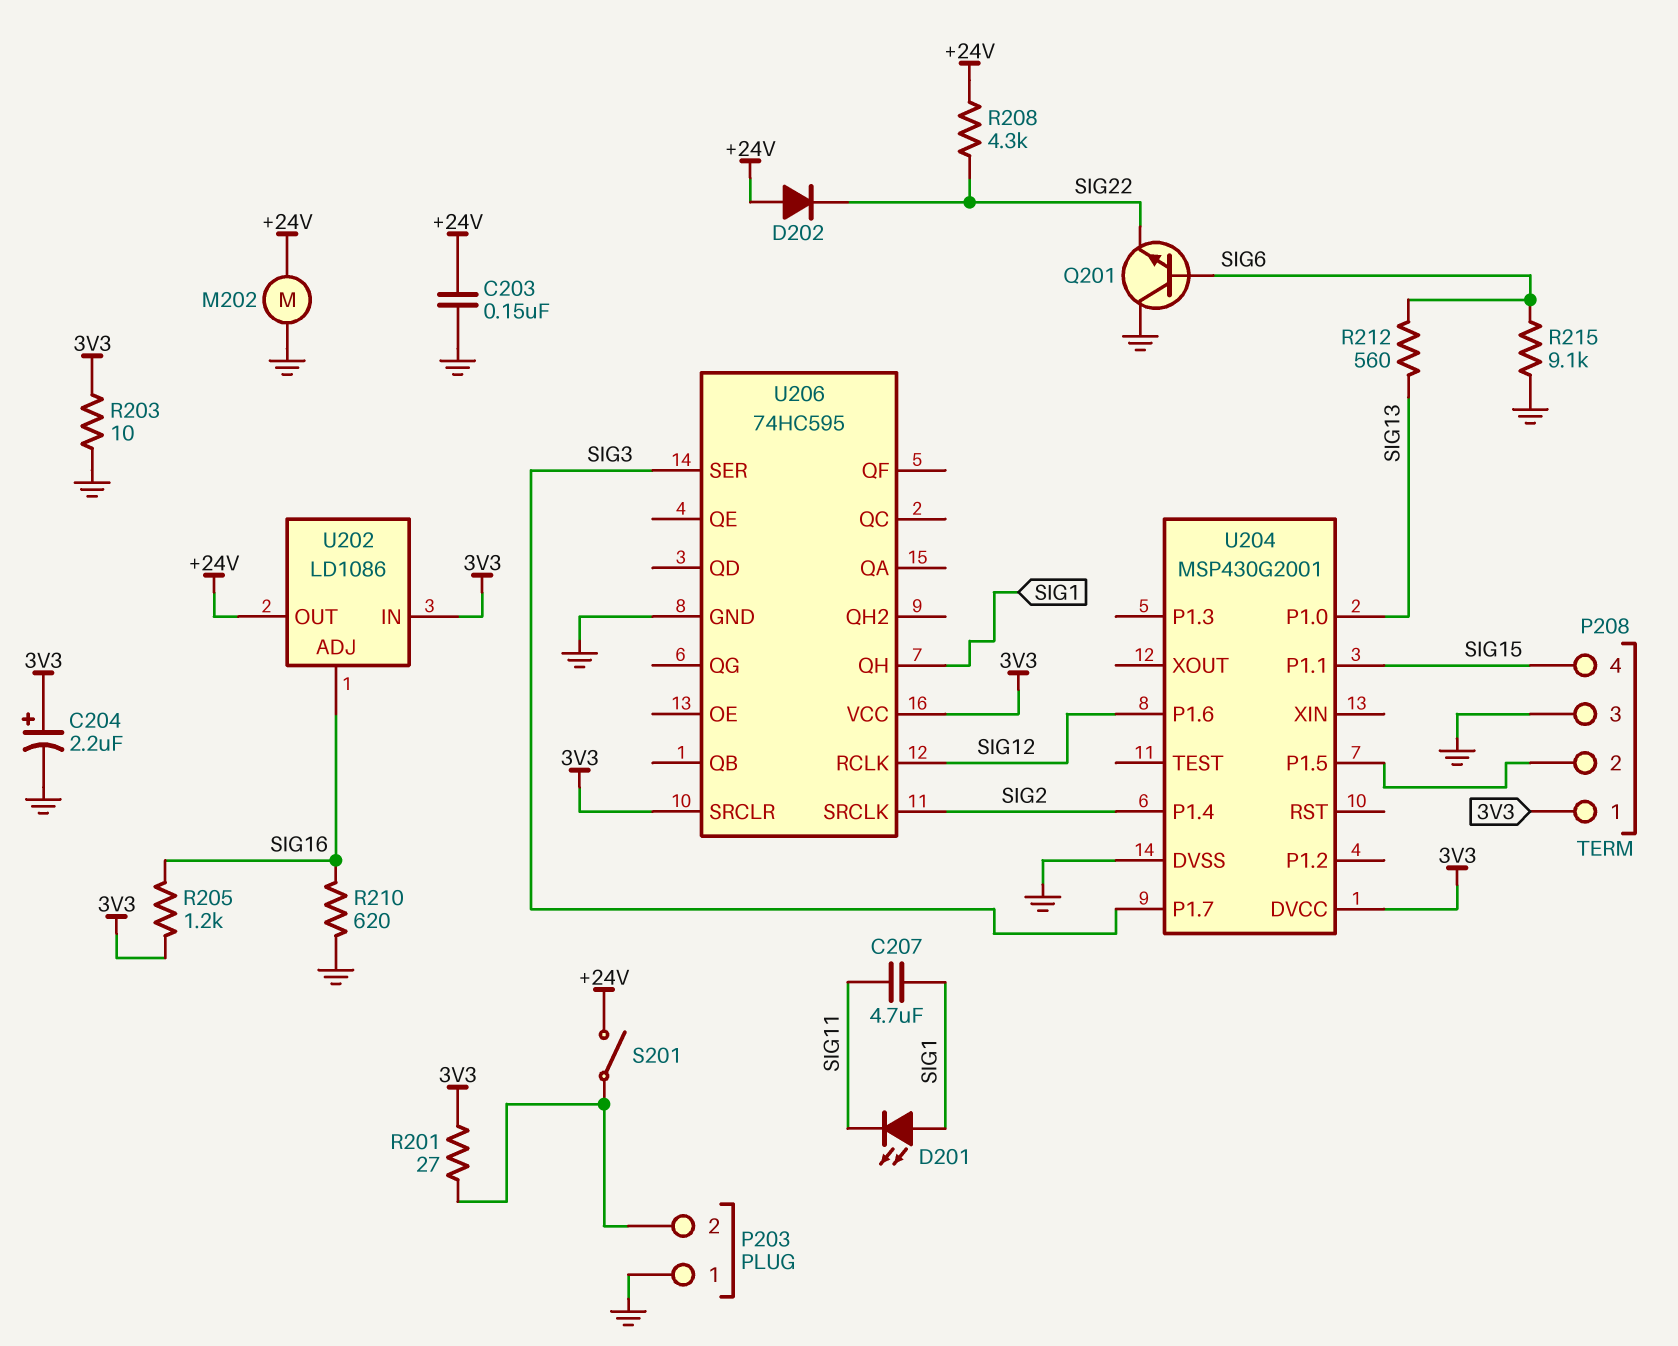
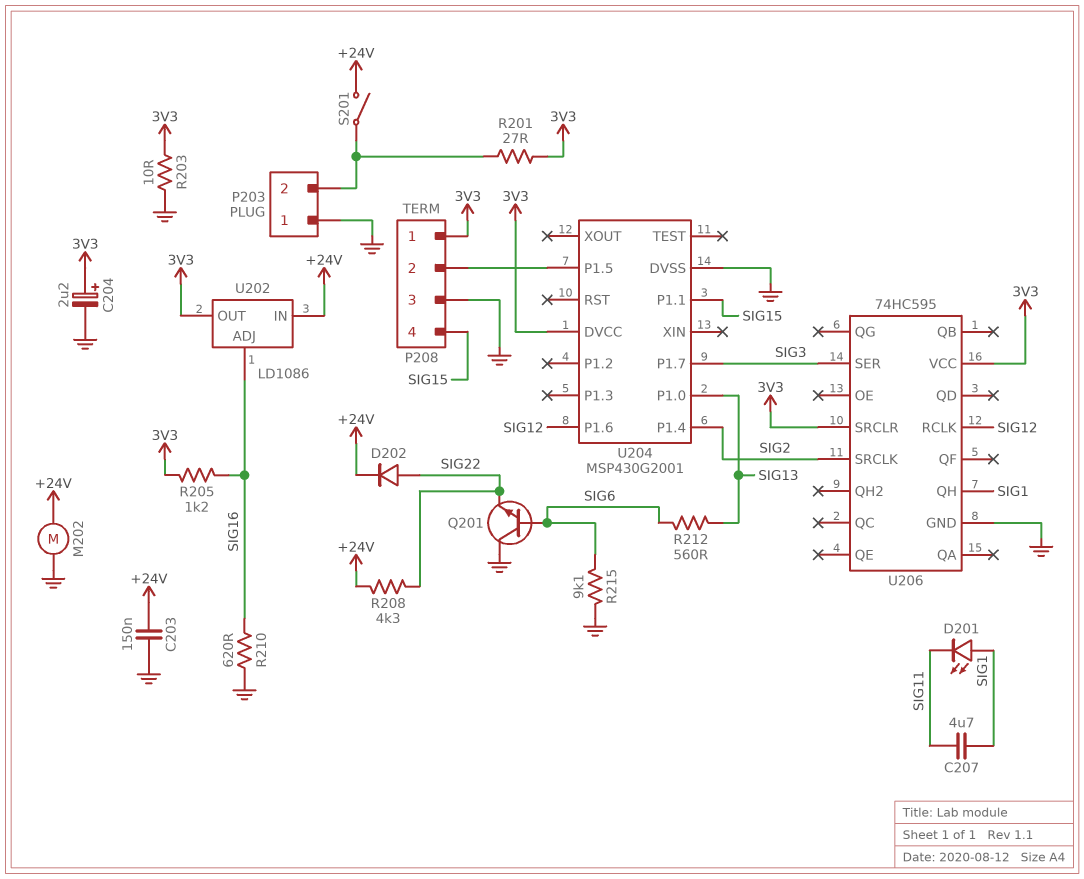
D202: diode (A +24V, K SIG22) -> diode (A SIG22, K +24V)
U202 pin IN: 3V3 -> +24V
U202 pin OUT: +24V -> 3V3

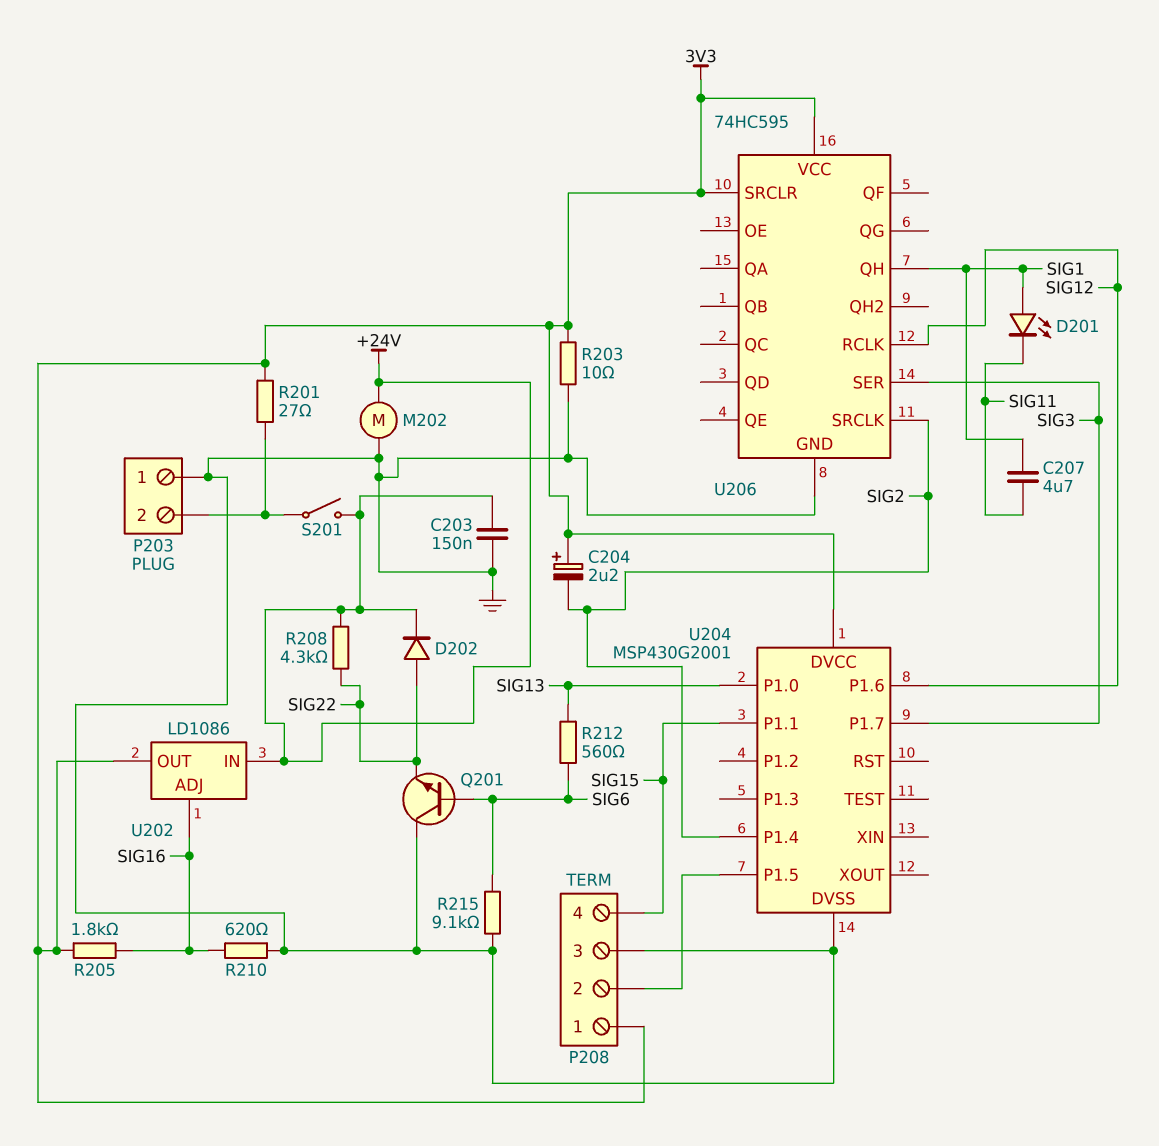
C204: 2.2uF (plus 3V3, minus GND) -> 2.2uF (plus 3V3, minus SIG2)
R205: 1.2k (3V3, SIG16) -> 1.8k (3V3, SIG16)

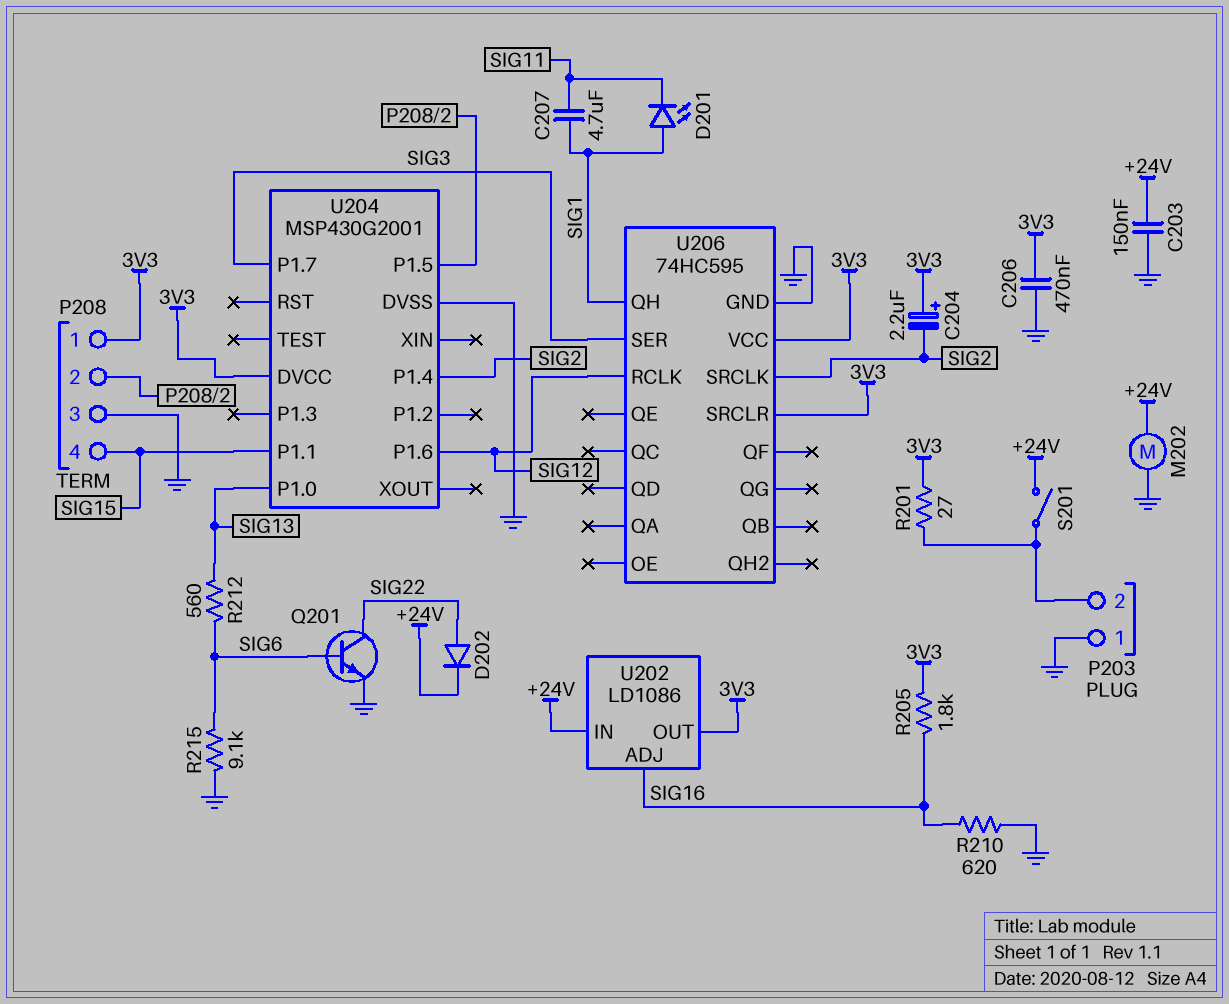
C206: none -> 470nF (3V3, GND)
Q201: NPN (B SIG6, C GND, E SIG22) -> NPN (B SIG6, C SIG22, E GND)
R203: 10 (3V3, GND) -> none
R208: 4.3k (+24V, SIG22) -> none

